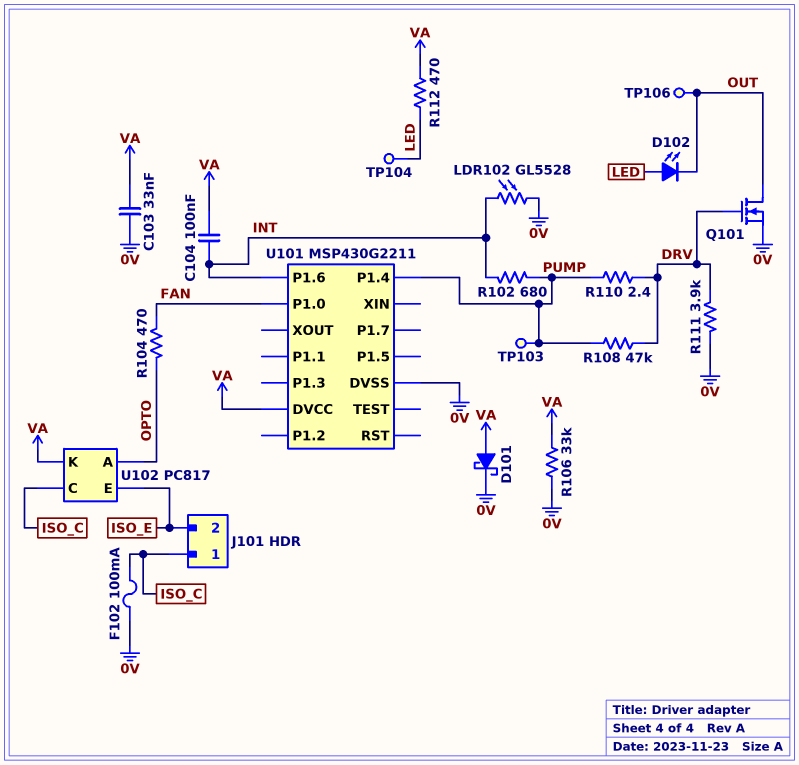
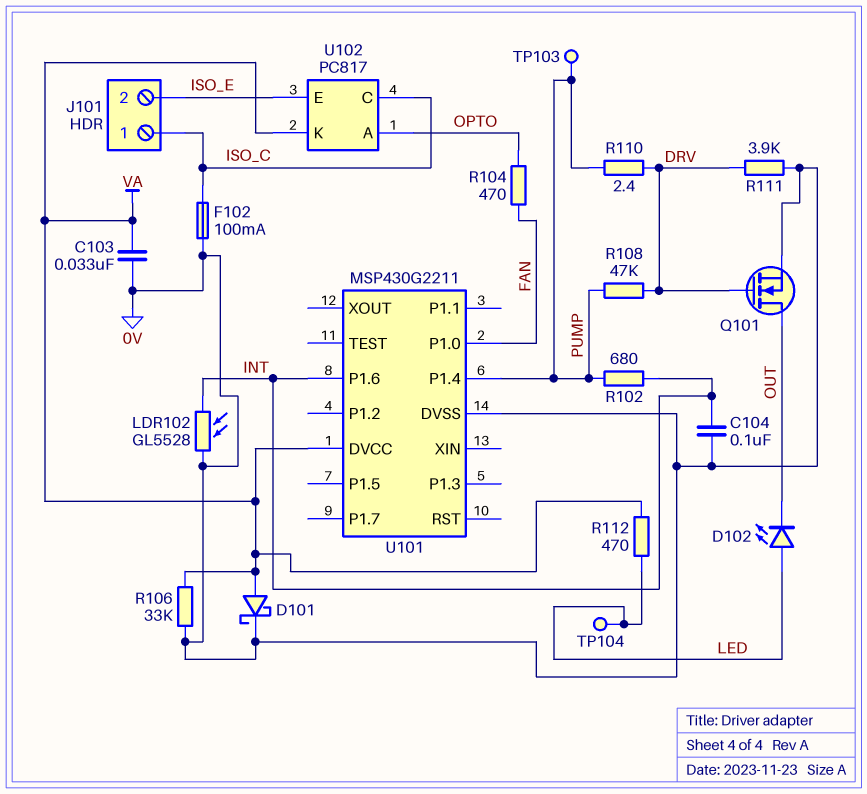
C104: 100nF (INT, VA) -> 100nF (0V, INT)
TP106: test point (OUT) -> none

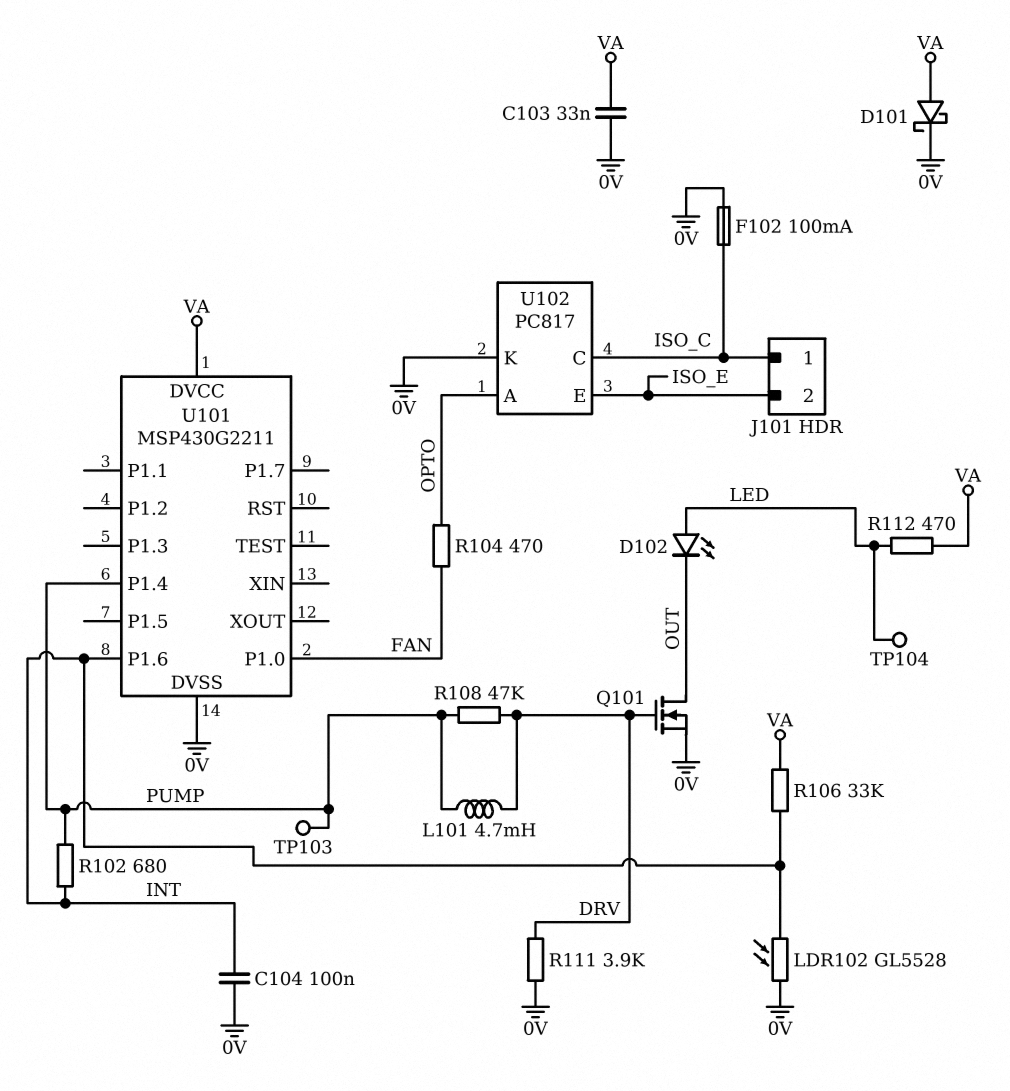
L101: none -> 4.7mH (DRV, PUMP)
R106: 33k (0V, VA) -> 33k (INT, VA)
R110: 2.4 (DRV, PUMP) -> none
U102 pin K: VA -> 0V

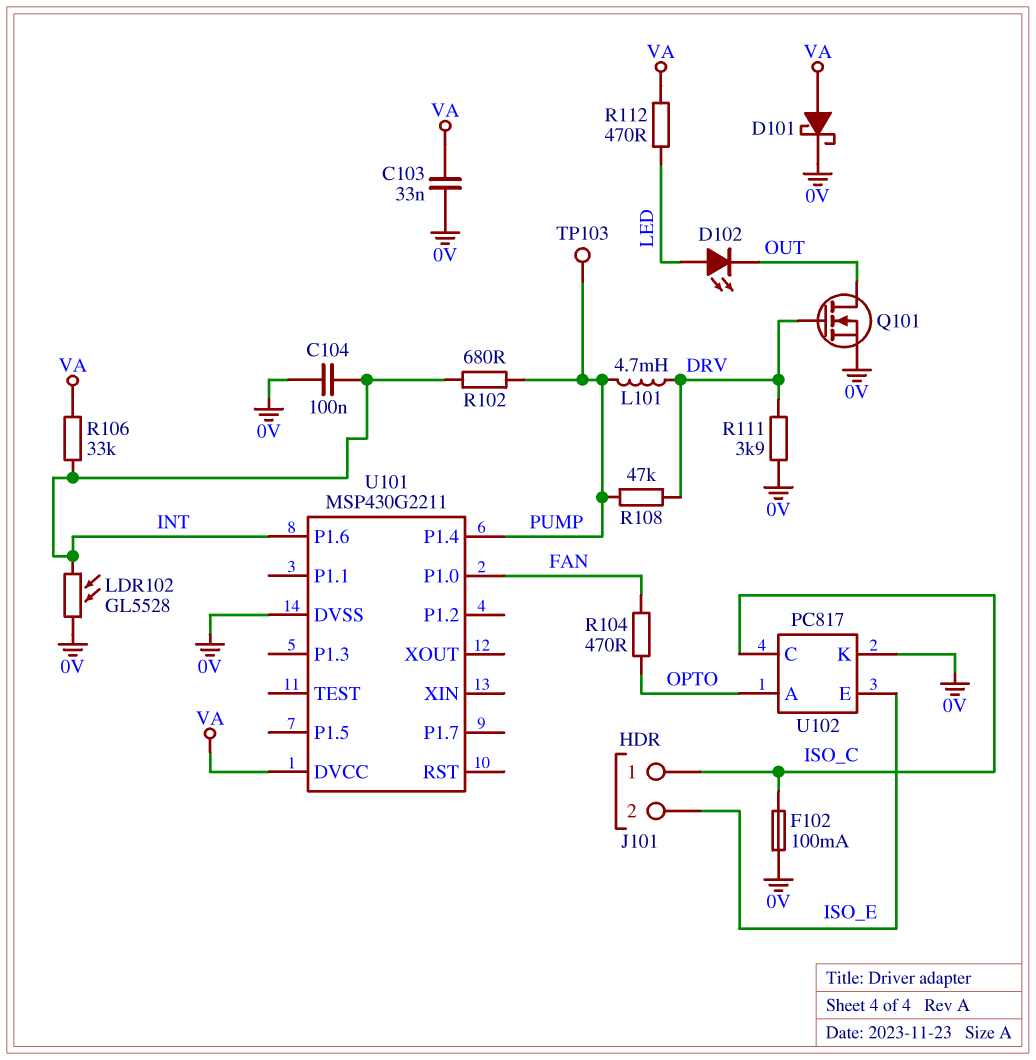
TP104: test point (LED) -> none

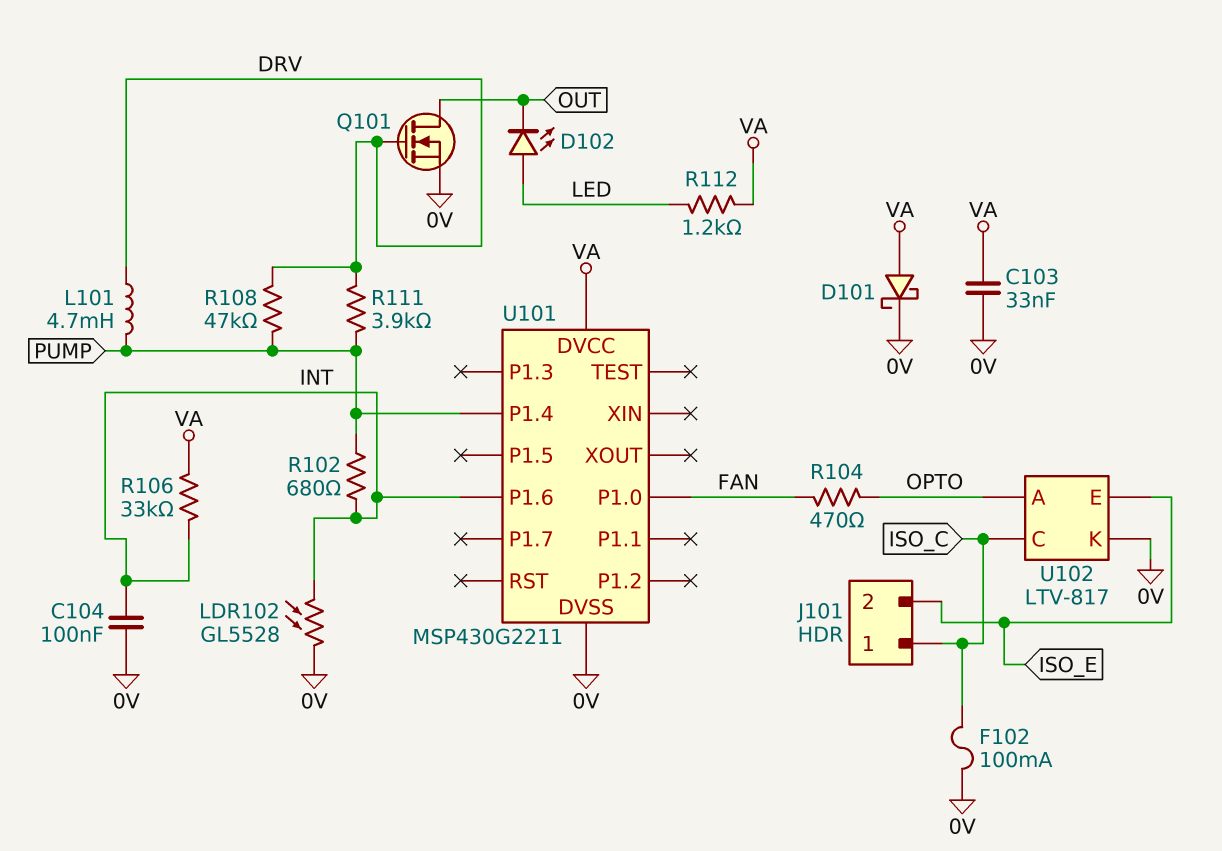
R111: 3.9k (0V, DRV) -> 3.9k (DRV, PUMP)
R112: 470 (LED, VA) -> 1.2k (LED, VA)
TP103: test point (PUMP) -> none
U102: PC817 -> LTV-817

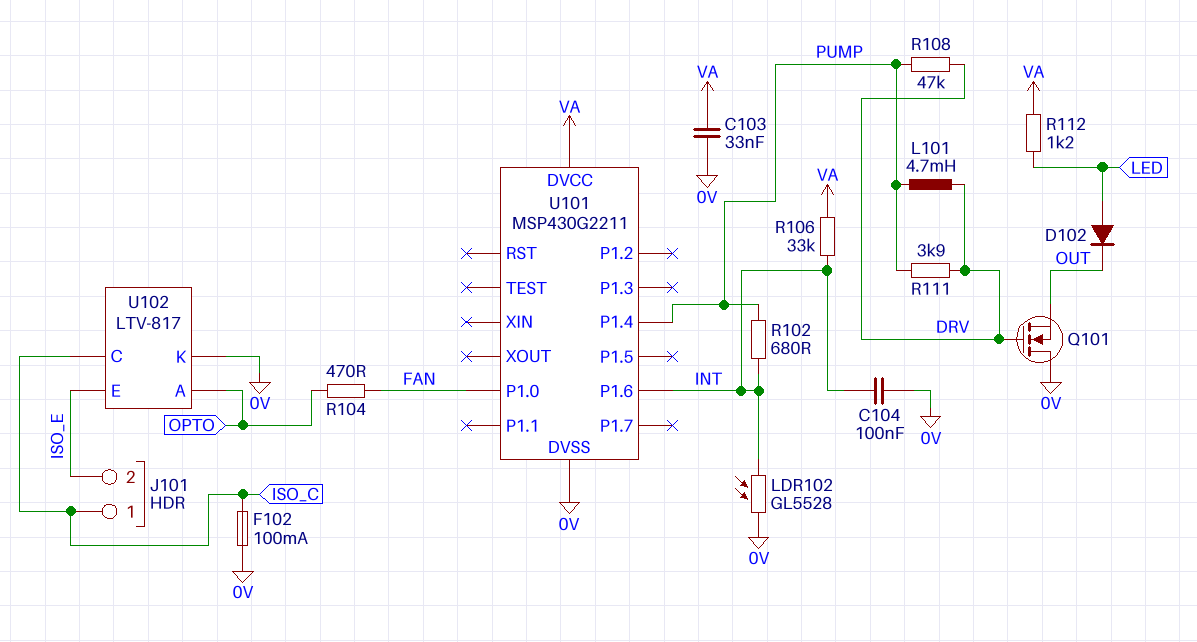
D101: schottky (A VA, K 0V) -> none
D102: LED (A LED, K OUT) -> diode (A LED, K OUT)
Q101: NMOS (G DRV, D OUT, S 0V) -> NMOS (G DRV, D 0V, S OUT)

